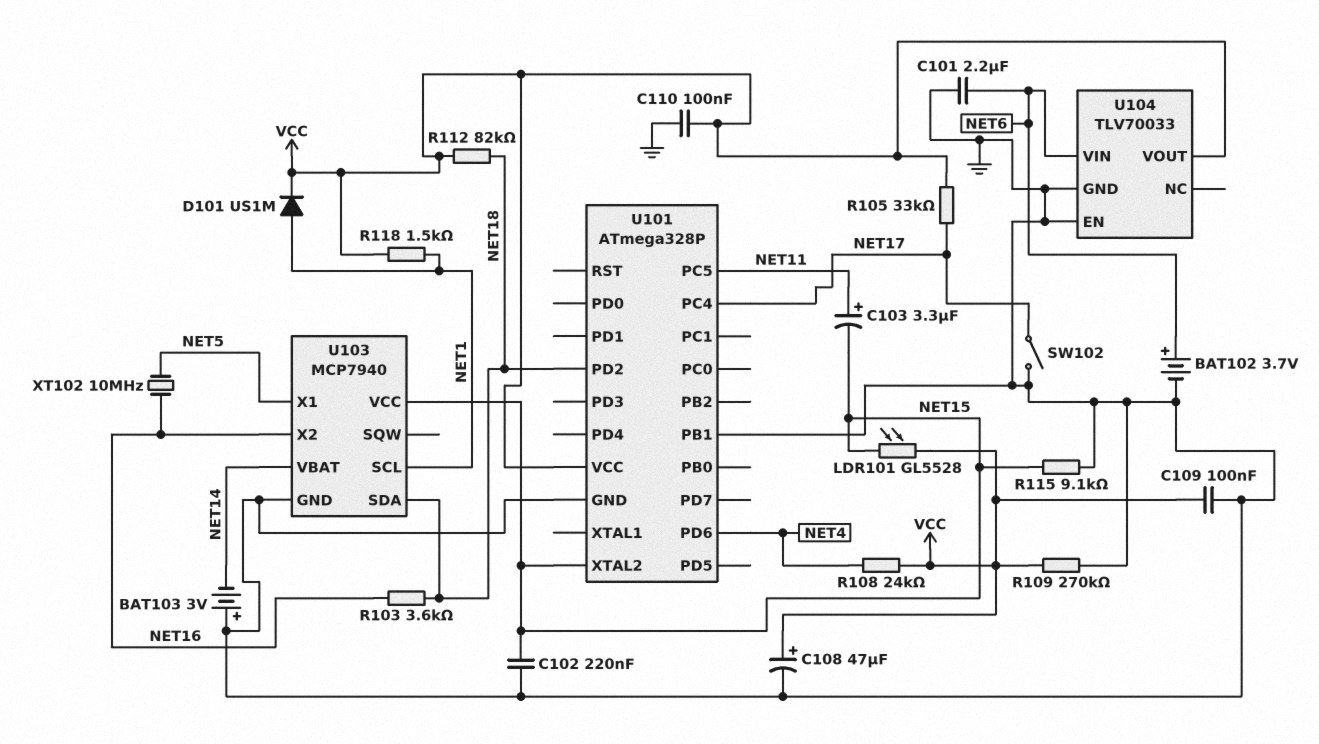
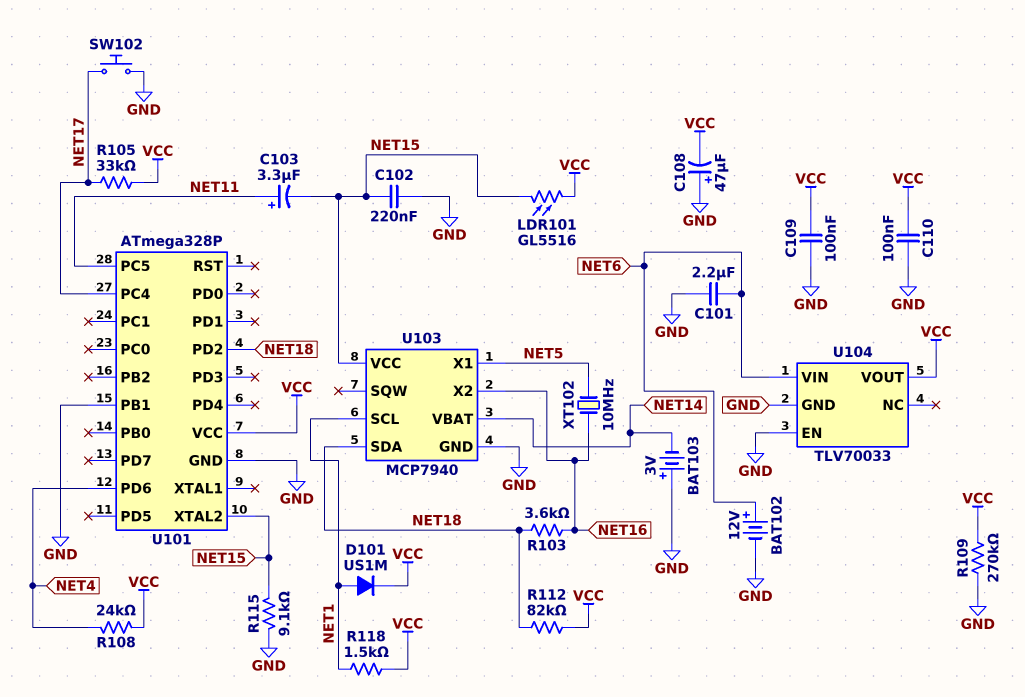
BAT102: 3.7V (plus NET6, minus GND) -> 12V (plus NET6, minus GND)
C108: 47uF (plus VCC, minus GND) -> 47uF (plus GND, minus VCC)
LDR101: GL5528 (NET15, VCC) -> GL5516 (NET15, VCC)
SW102: switch (GND, NET17) -> button (GND, NET17)

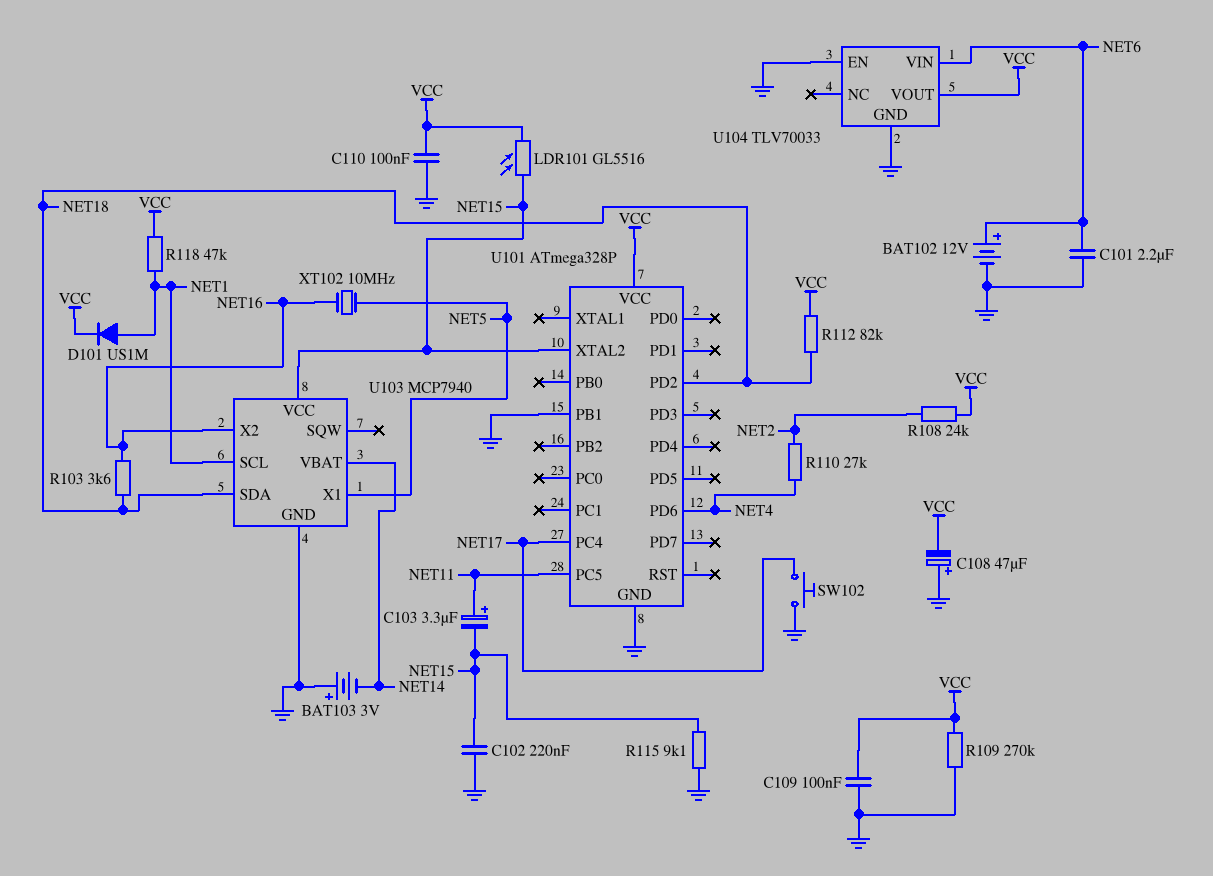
R105: 33k (NET17, VCC) -> none
R108: 24k (NET4, VCC) -> 24k (NET2, VCC)
R110: none -> 27k (NET2, NET4)
R118: 1.5k (NET1, VCC) -> 47k (NET1, VCC)

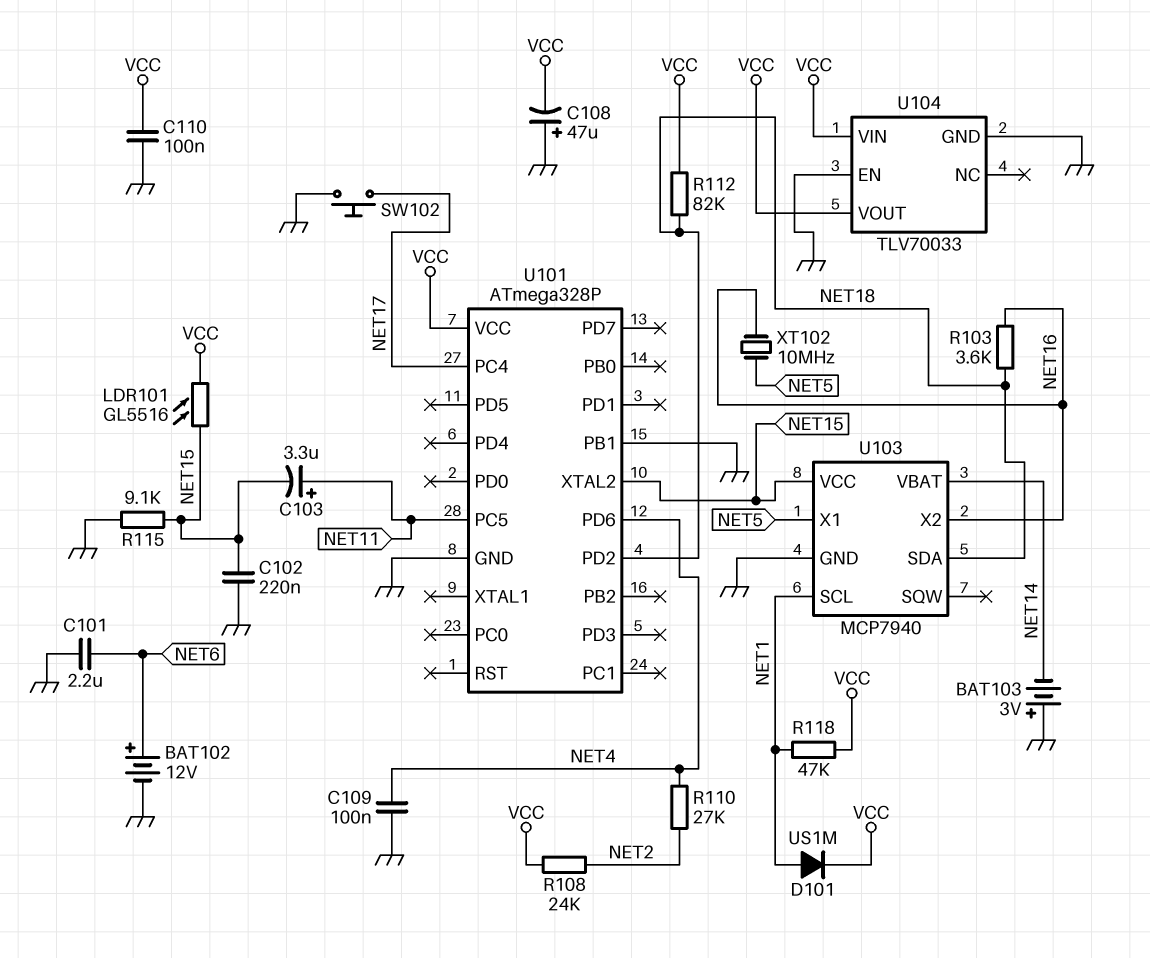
C109: 100nF (GND, VCC) -> 100nF (GND, NET4)
R109: 270k (GND, VCC) -> none
U104 pin VIN: NET6 -> VCC

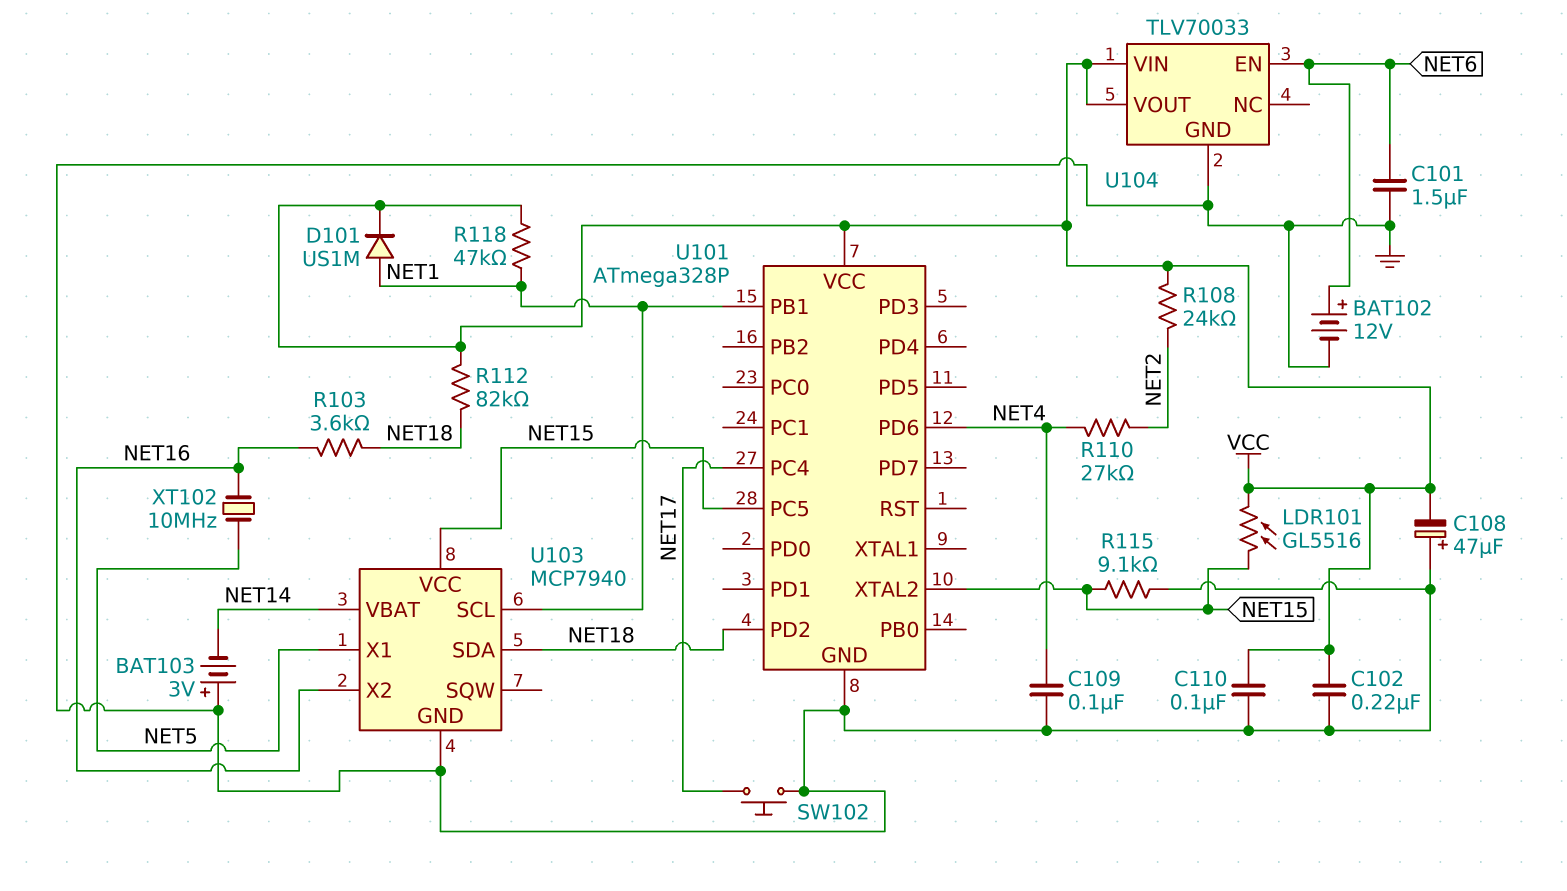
C101: 2.2uF (GND, NET6) -> 1.5uF (GND, NET6)
C102: 220nF (GND, NET15) -> 220nF (GND, VCC)
C103: 3.3uF (plus NET11, minus NET15) -> none
U101 pin PB1: GND -> NET1
U101 pin PC5: NET11 -> NET15
U104 pin EN: GND -> NET6

